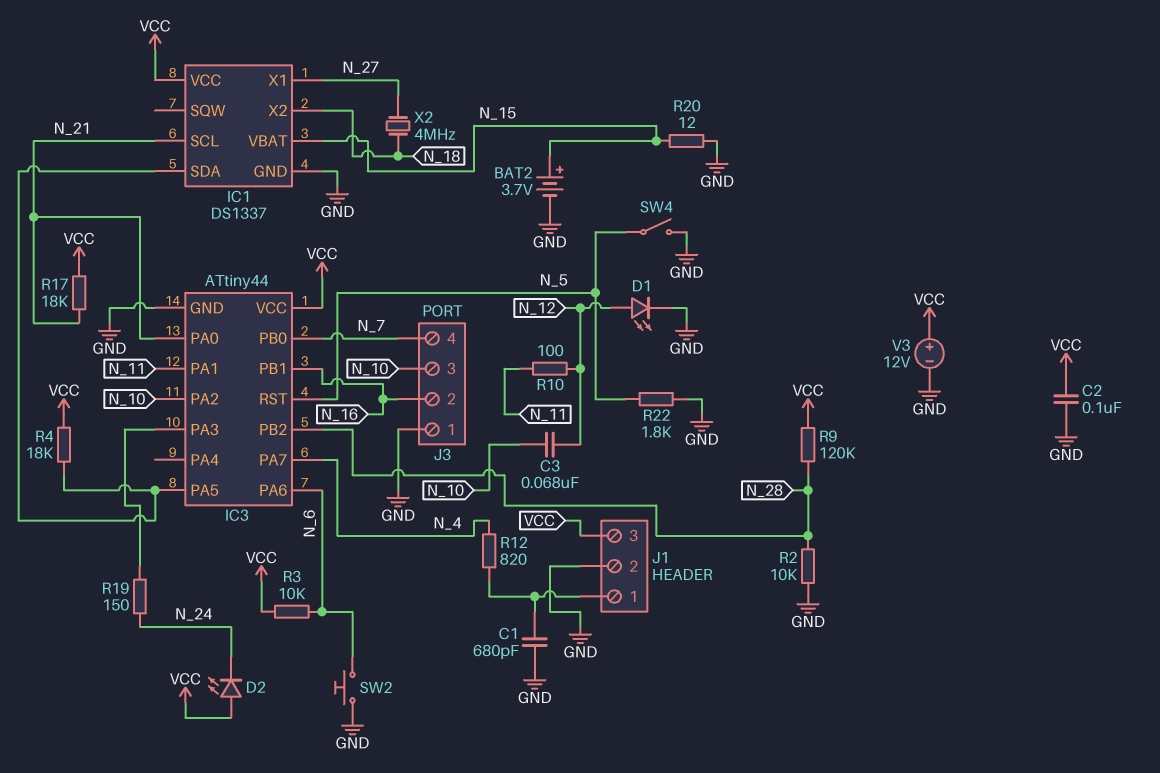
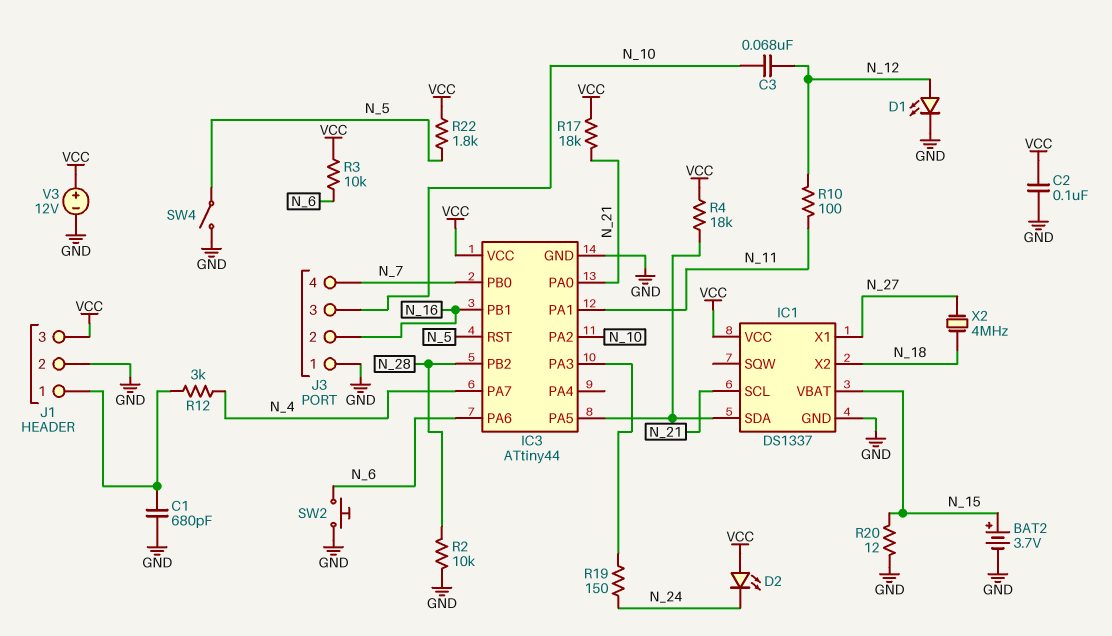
R9: 120k (N_28, VCC) -> none
R12: 820 (J1/1, N_4) -> 3k (J1/1, N_4)
R22: 1.8k (GND, N_5) -> 1.8k (N_5, VCC)

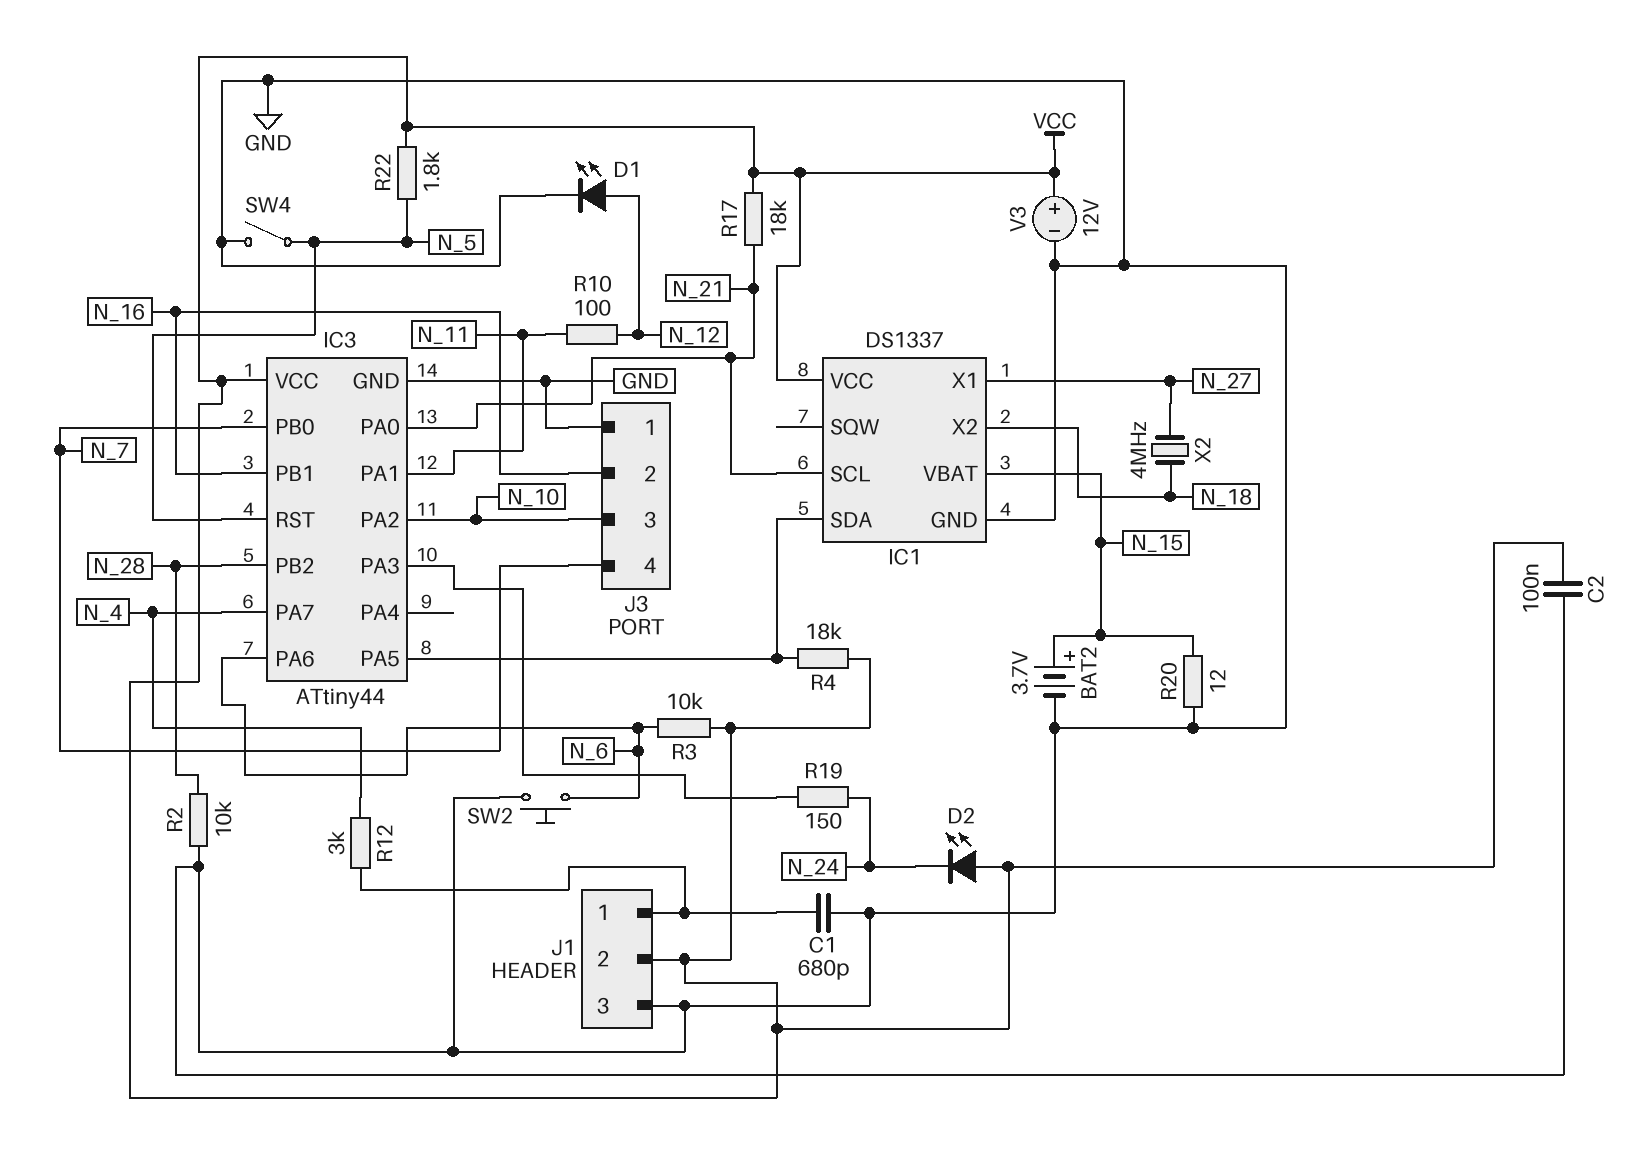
C3: 68nF (N_10, N_12) -> none
J1 pin 2: GND -> VCC
J1 pin 3: VCC -> GND

